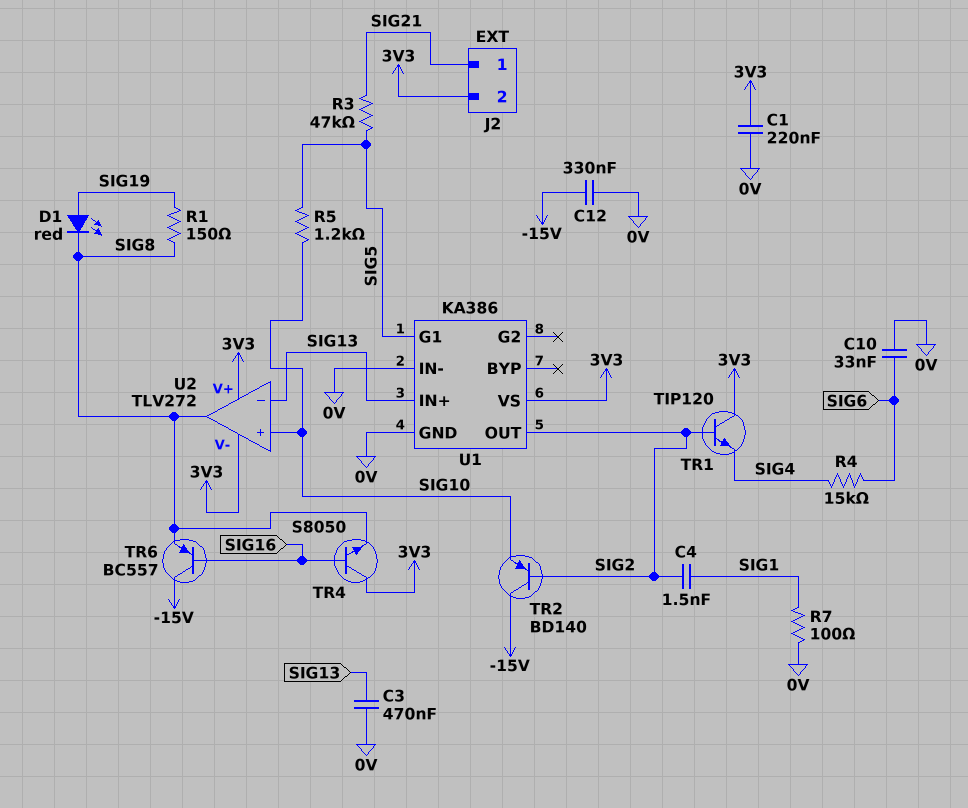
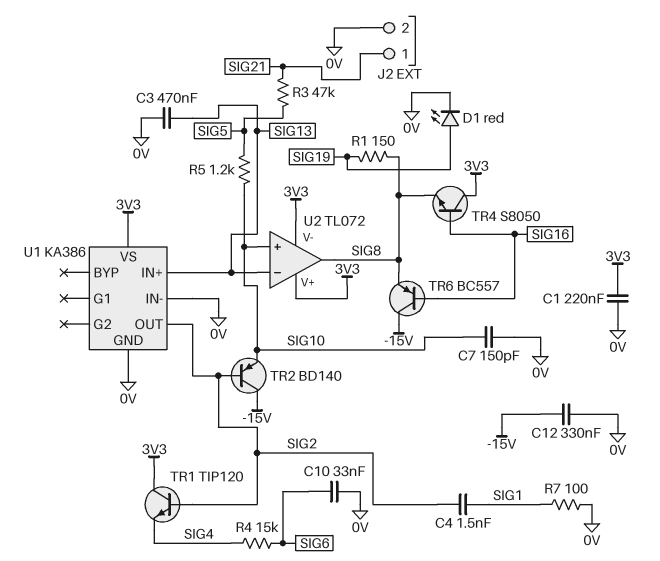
C7: none -> 150pF (0V, SIG10)
D1: LED red (A SIG19, K SIG8) -> LED red (A SIG19, K 0V)
J2 pin 2: 3V3 -> 0V
U1 pin G1: SIG5 -> none
U2: TLV272 -> TL072

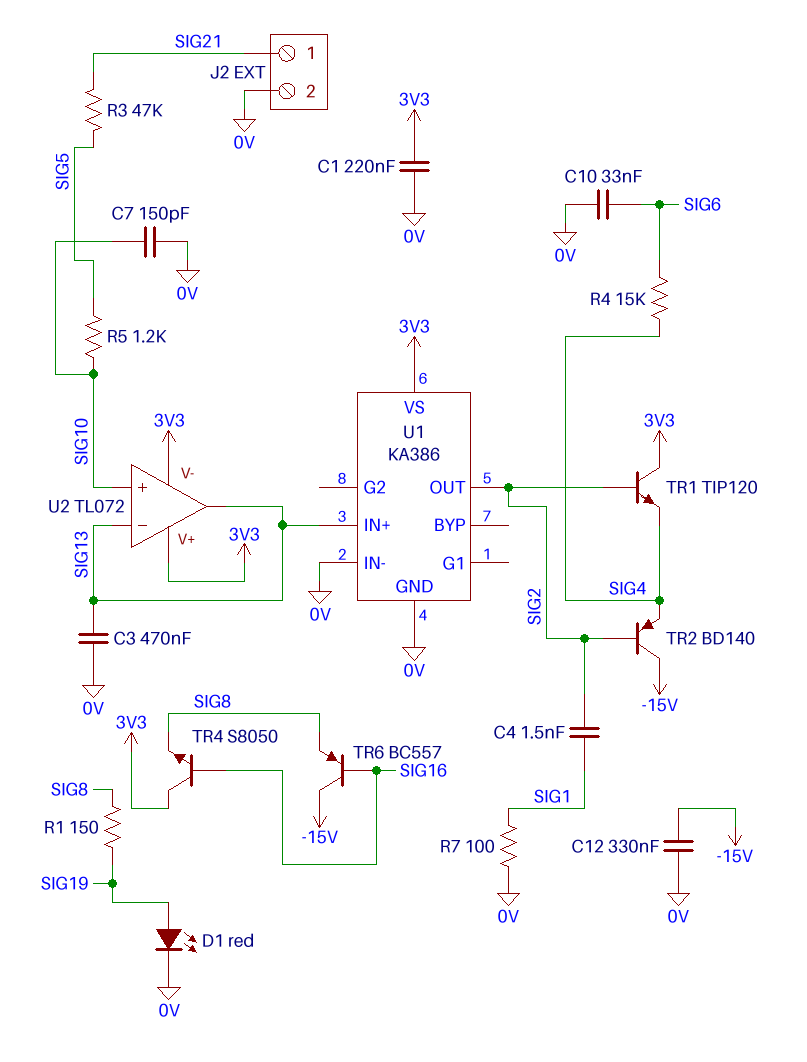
TR2: PNP BD140 (B SIG2, C -15V, E SIG10) -> PNP BD140 (B SIG2, C -15V, E SIG4)
U2 pin out: SIG8 -> SIG13

